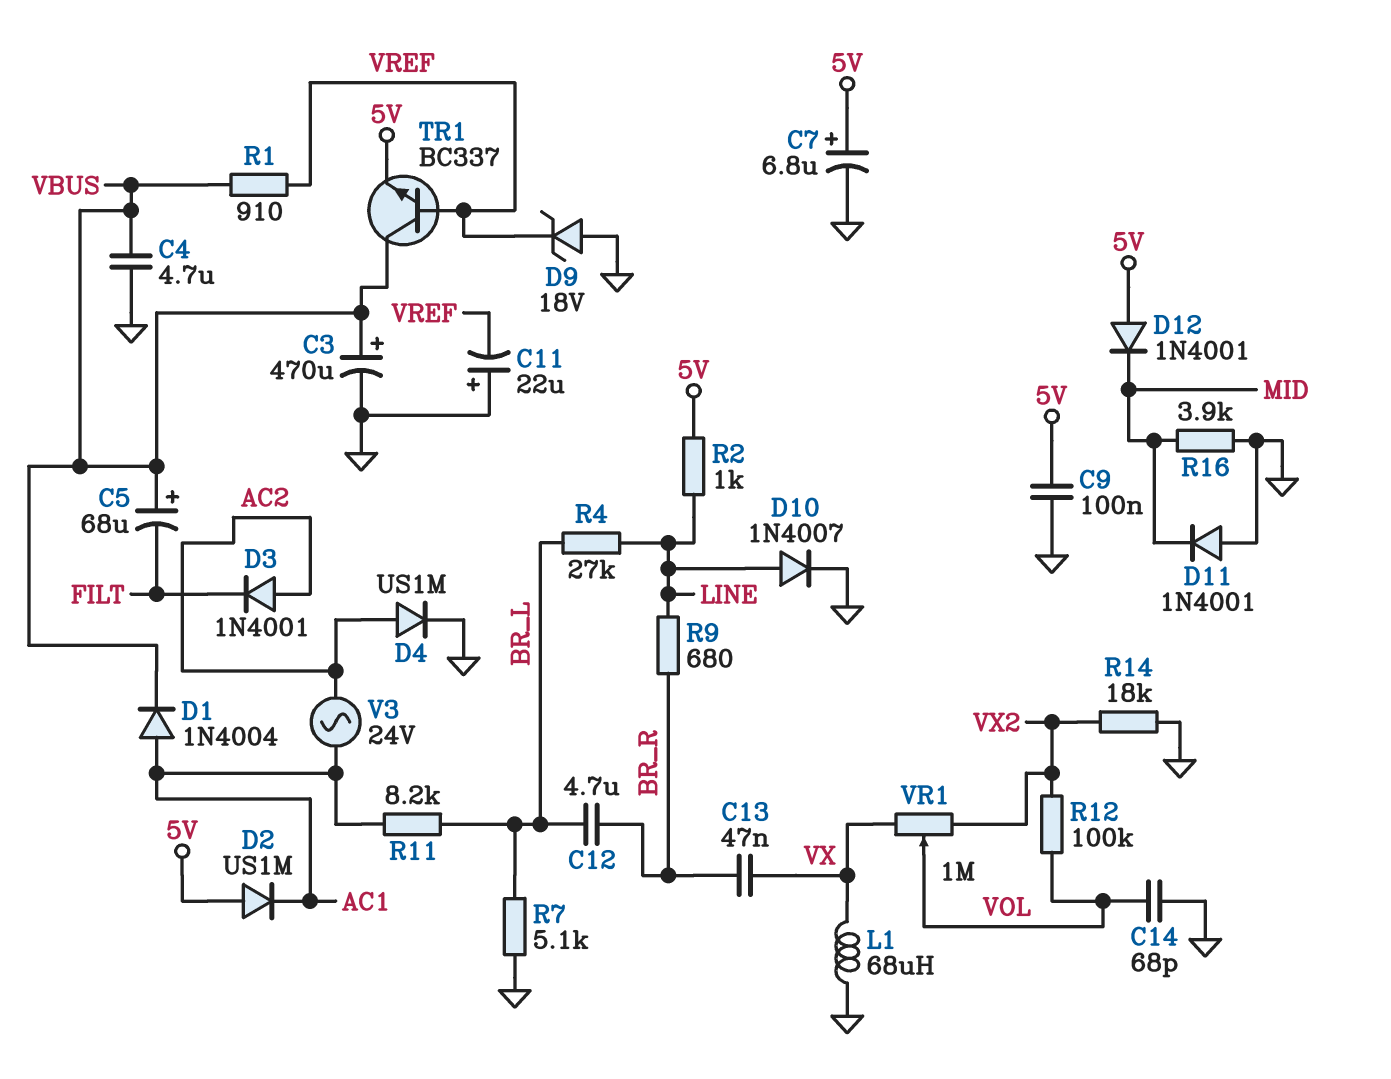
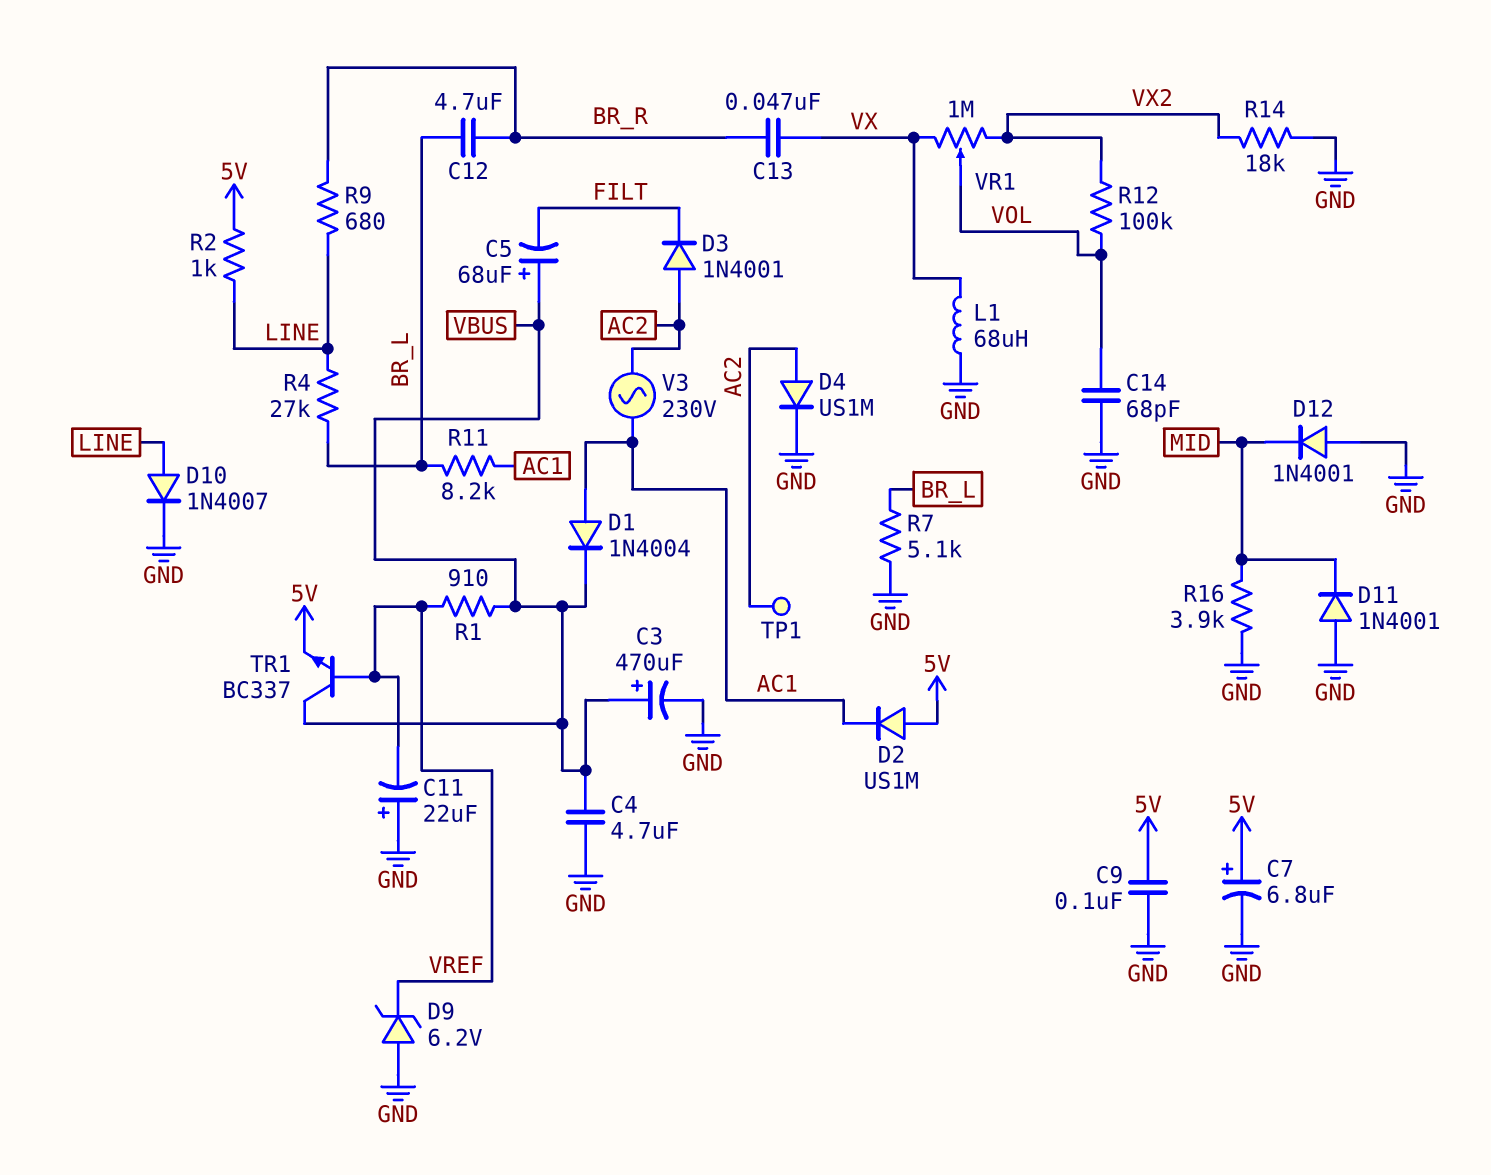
D9: zener 18V (A GND, K VREF) -> zener 6.2V (A GND, K VREF)
D12: diode 1N4001 (A 5V, K MID) -> diode 1N4001 (A GND, K MID)
TP1: none -> test point (AC2)
V3: AC 24V (AC1, AC2) -> AC 230V (AC1, AC2)

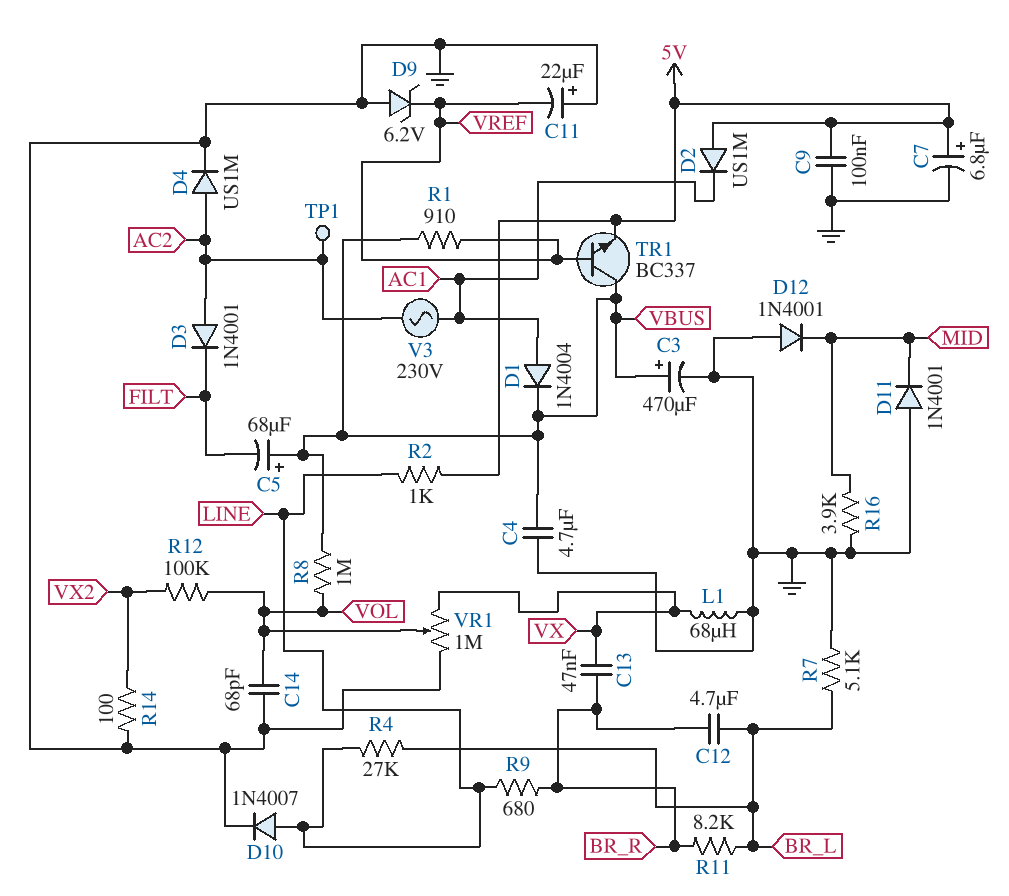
R8: none -> 1M (VBUS, VOL)
R11: 8.2k (AC1, BR_L) -> 8.2k (BR_L, BR_R)
R14: 18k (GND, VX2) -> 100 (GND, VX2)
VR1: 1M (VX, VX2, wiper VOL) -> 1M (GND, VX, wiper VOL)

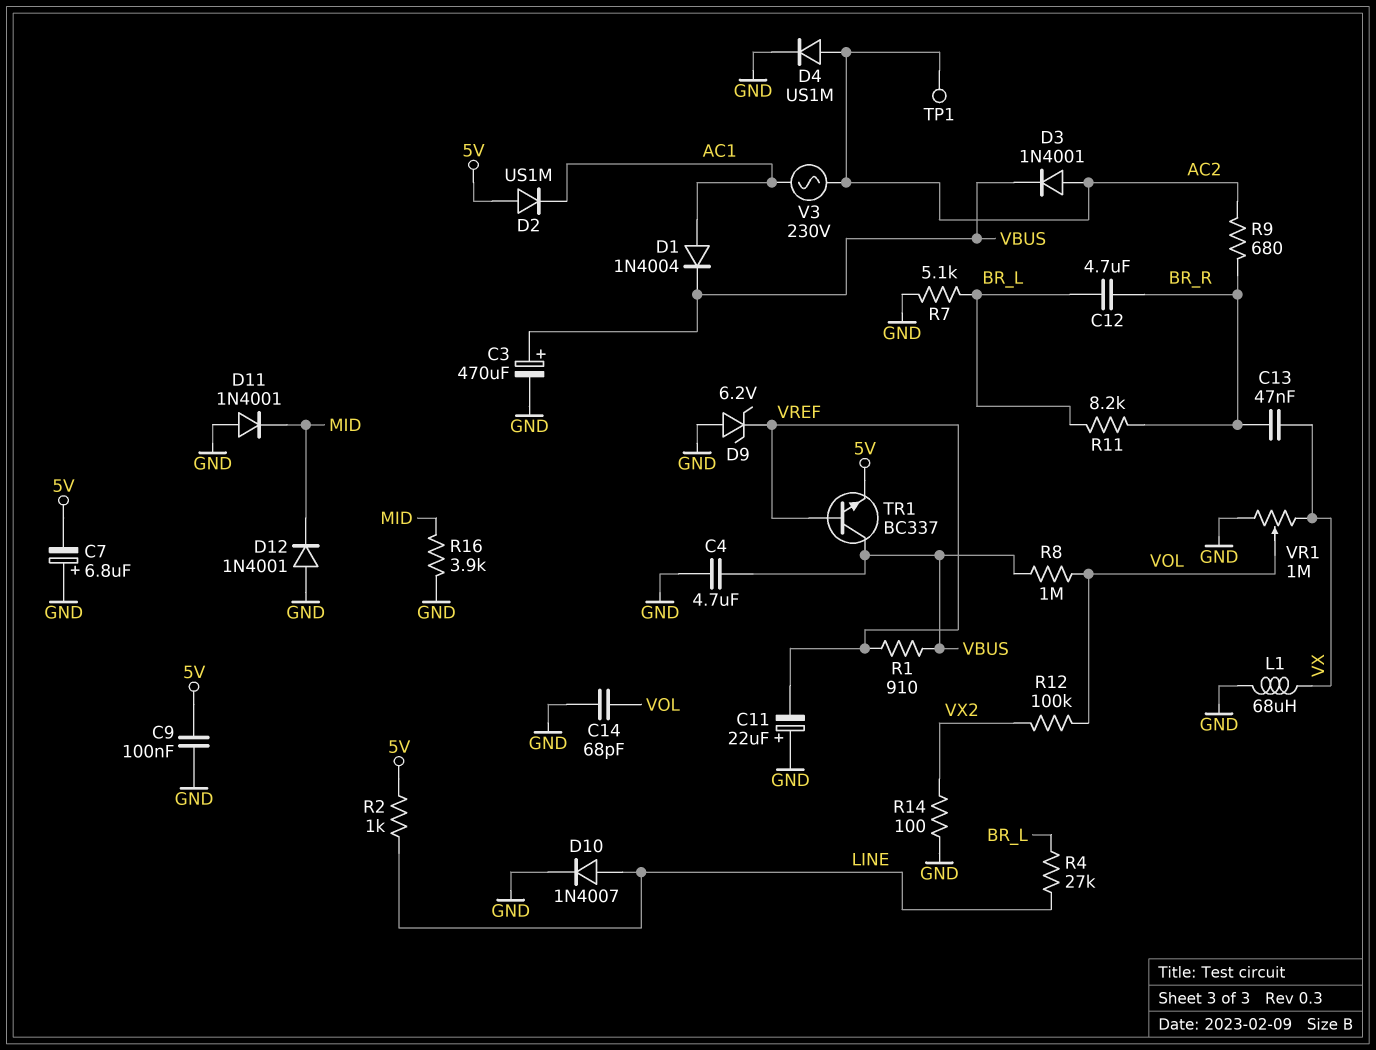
C5: 68uF (plus VBUS, minus FILT) -> none
C7: 6.8uF (plus 5V, minus GND) -> 6.8uF (plus GND, minus 5V)
D3: diode 1N4001 (A AC2, K FILT) -> diode 1N4001 (A AC2, K VBUS)
R9: 680 (BR_R, LINE) -> 680 (AC2, BR_R)

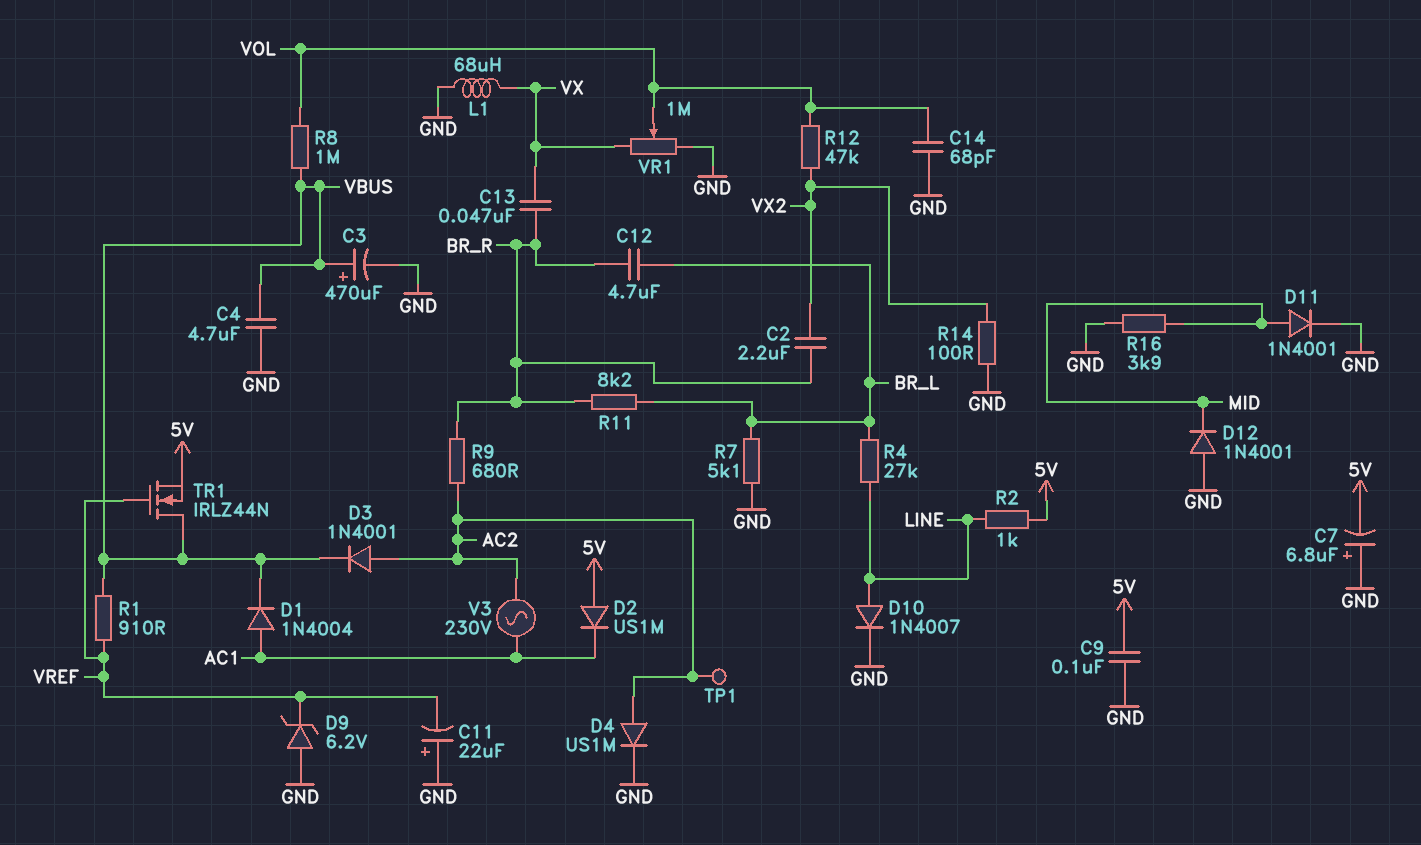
C2: none -> 2.2uF (BR_R, VX2)
D11: diode 1N4001 (A GND, K MID) -> diode 1N4001 (A MID, K GND)
R12: 100k (VOL, VX2) -> 47k (VOL, VX2)
TR1: NPN BC337 (B VREF, C VBUS, E 5V) -> NMOS IRLZ44N (G VREF, D VBUS, S 5V)

